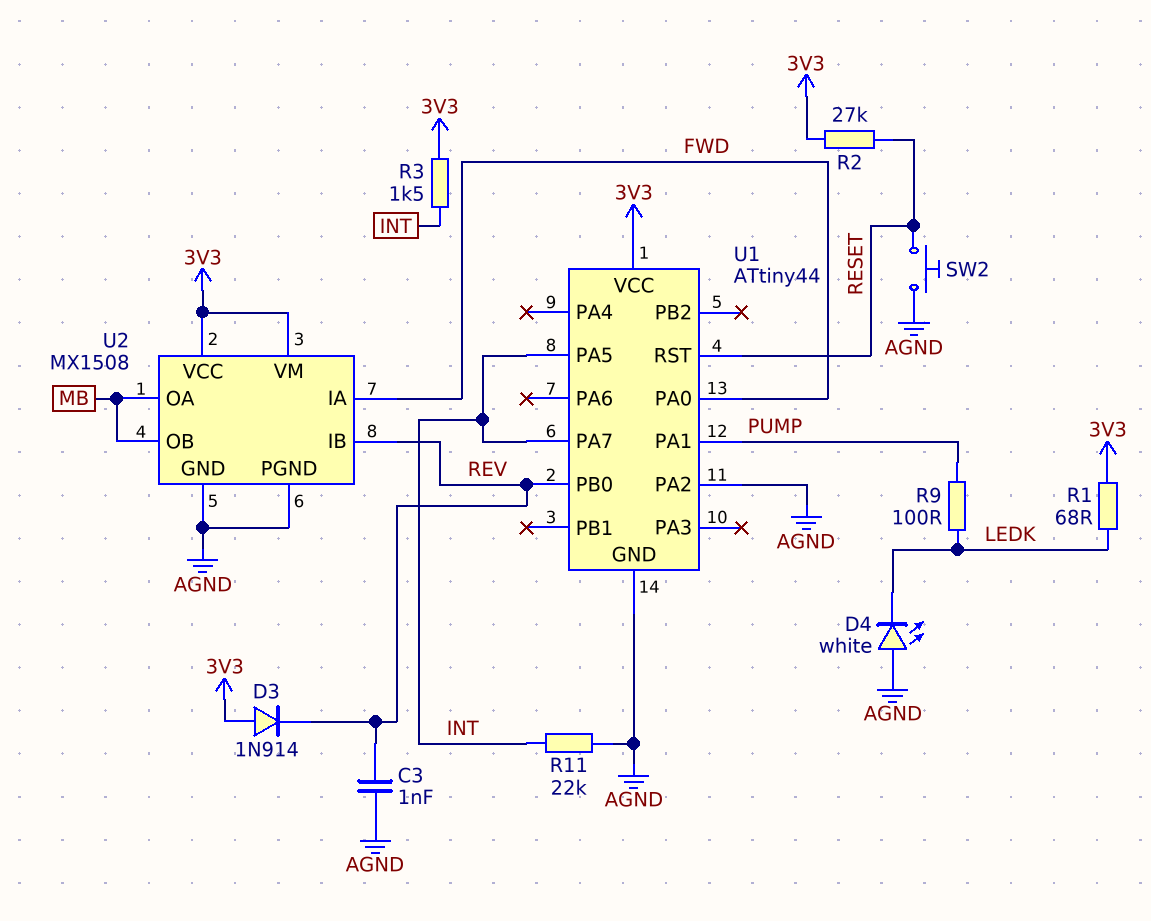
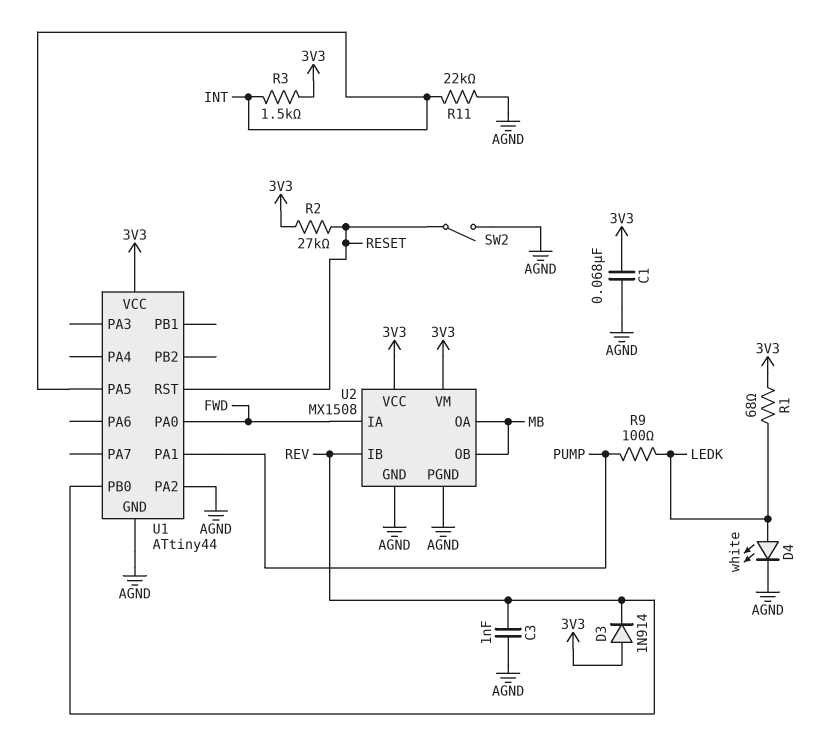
C1: none -> 68nF (3V3, AGND)
D4: LED white (A AGND, K LEDK) -> LED white (A LEDK, K AGND)
SW2: button (AGND, RESET) -> switch (AGND, RESET)
U1 pin PA7: INT -> none

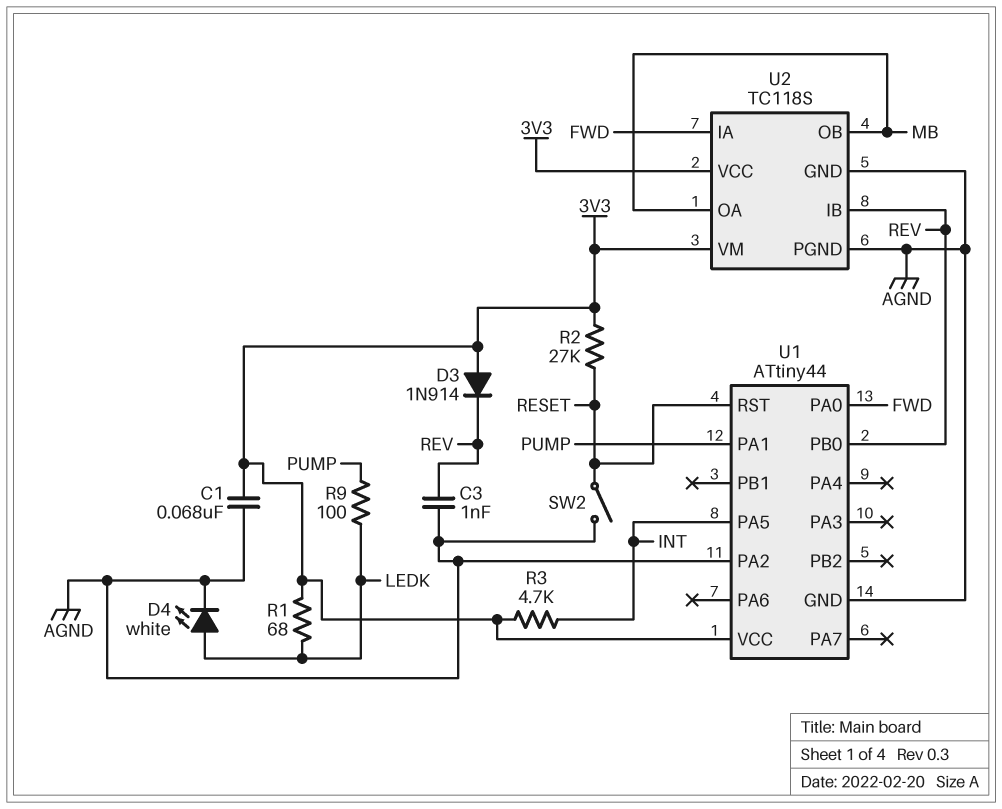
R3: 1.5k (3V3, INT) -> 4.7k (3V3, INT)
R11: 22k (AGND, INT) -> none
U2: MX1508 -> TC118S

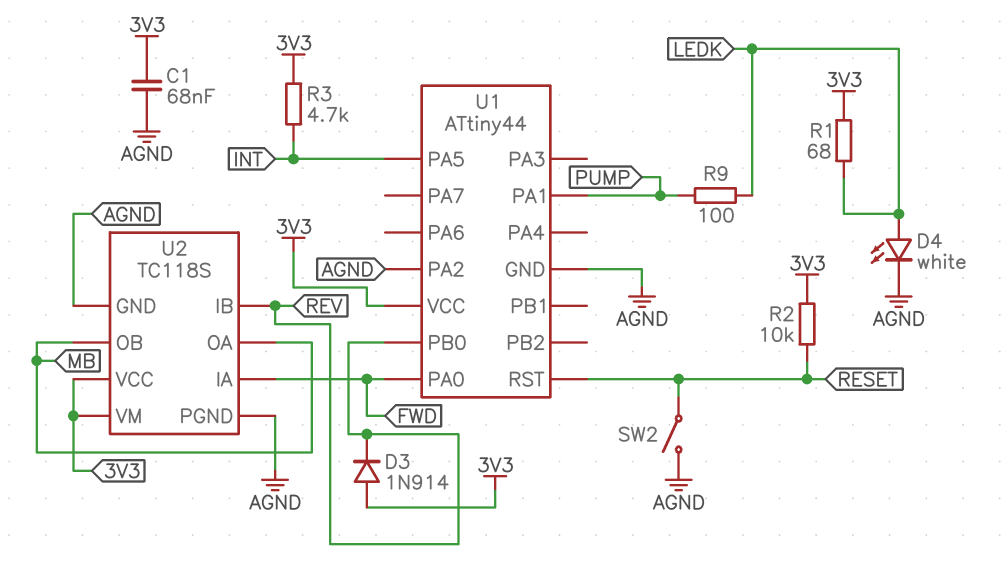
C3: 1nF (AGND, REV) -> none
R2: 27k (3V3, RESET) -> 10k (3V3, RESET)

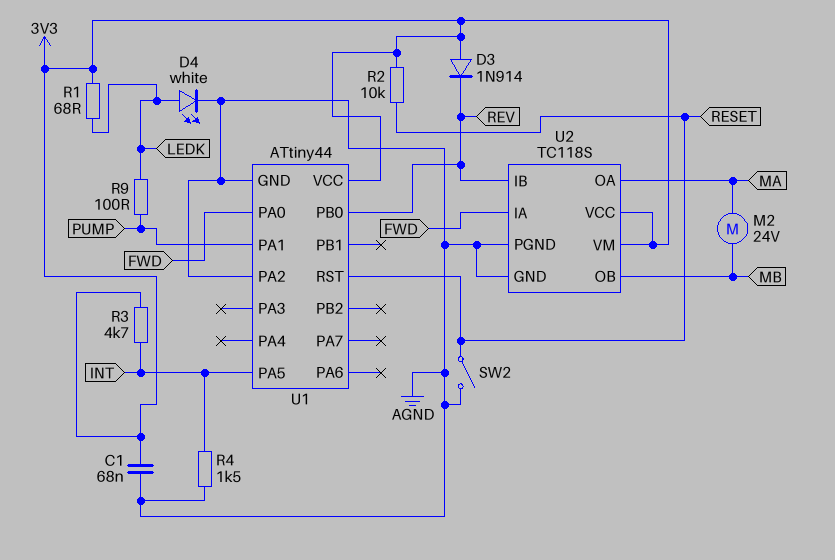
M2: none -> motor 24V (MA, MB)
R4: none -> 1.5k (AGND, INT)
U2 pin OA: MB -> MA

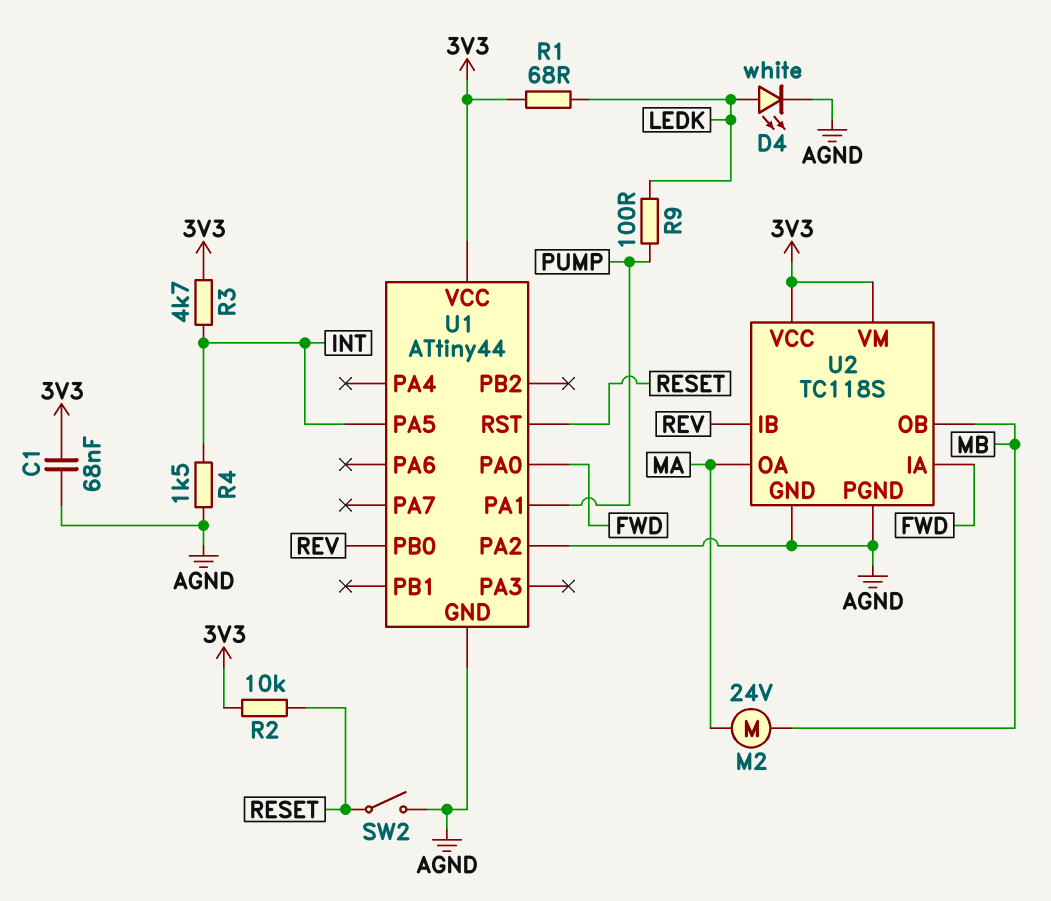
D3: diode 1N914 (A 3V3, K REV) -> none

